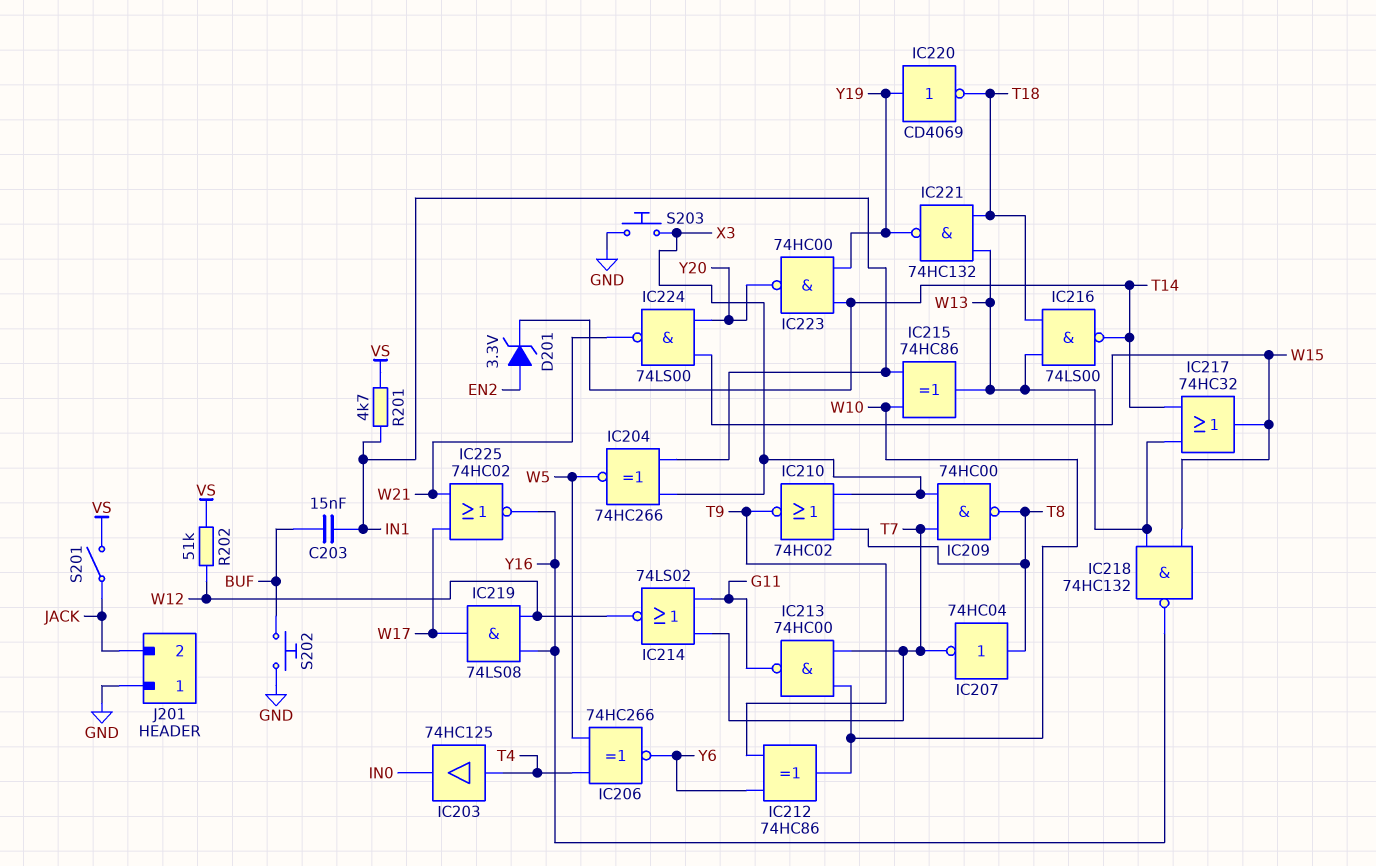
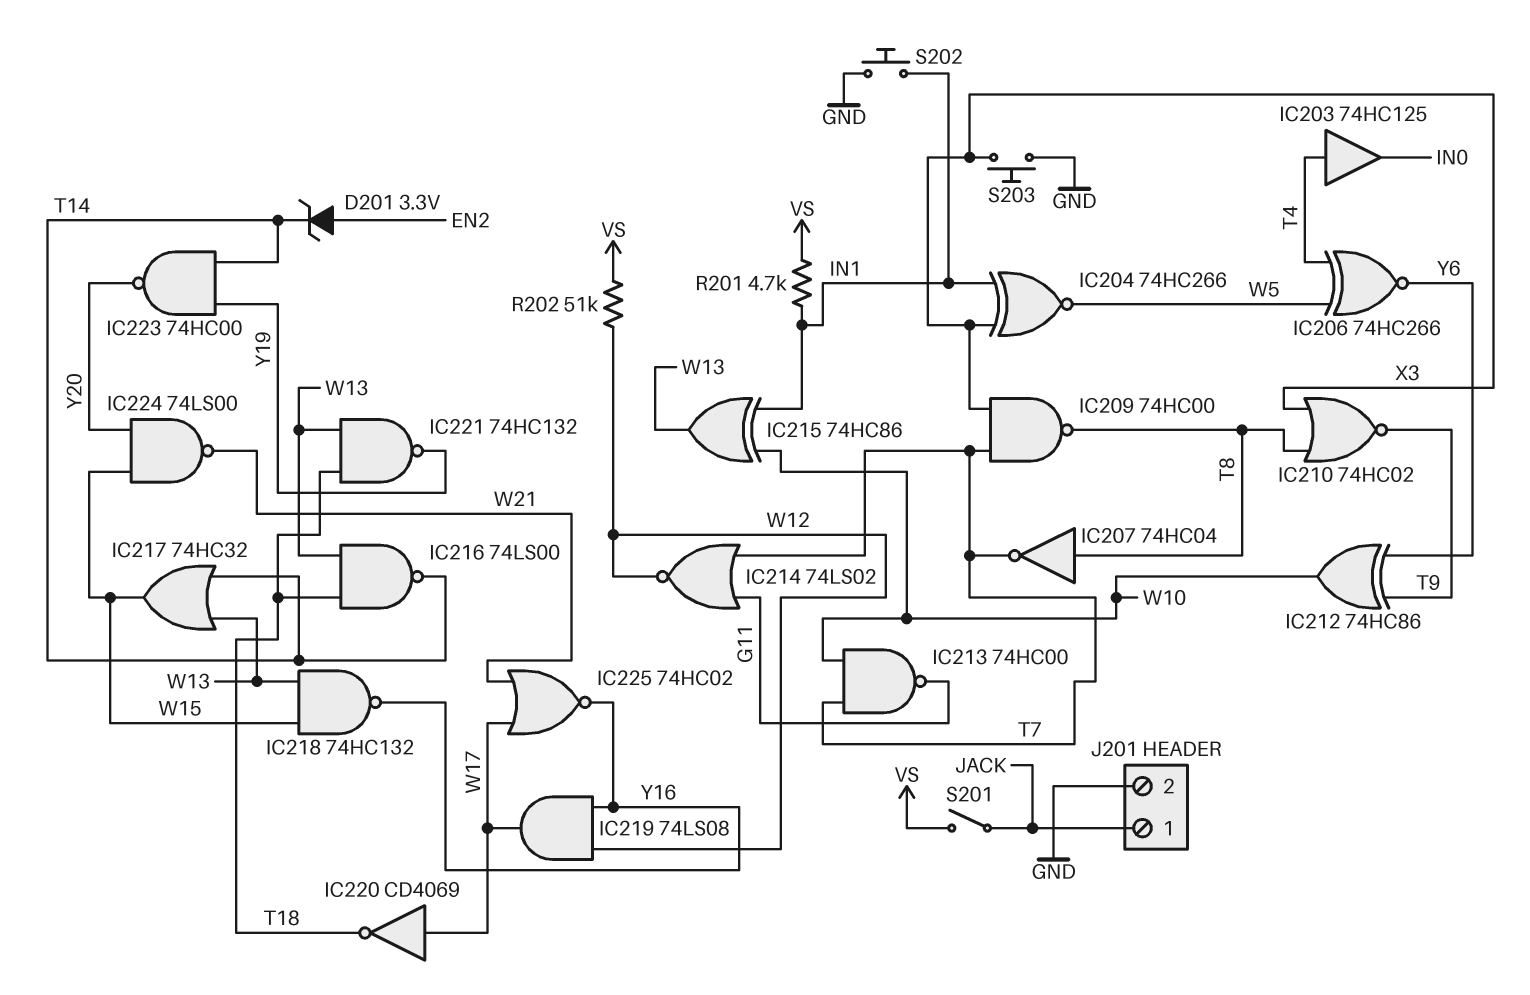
C203: 15nF (BUF, IN1) -> none
IC220: NOT CD4069 (in Y19, out T18) -> NOT CD4069 (in W17, out T18)
J201 pin 1: GND -> JACK
J201 pin 2: JACK -> GND
S202: button (BUF, GND) -> button (GND, IN1)

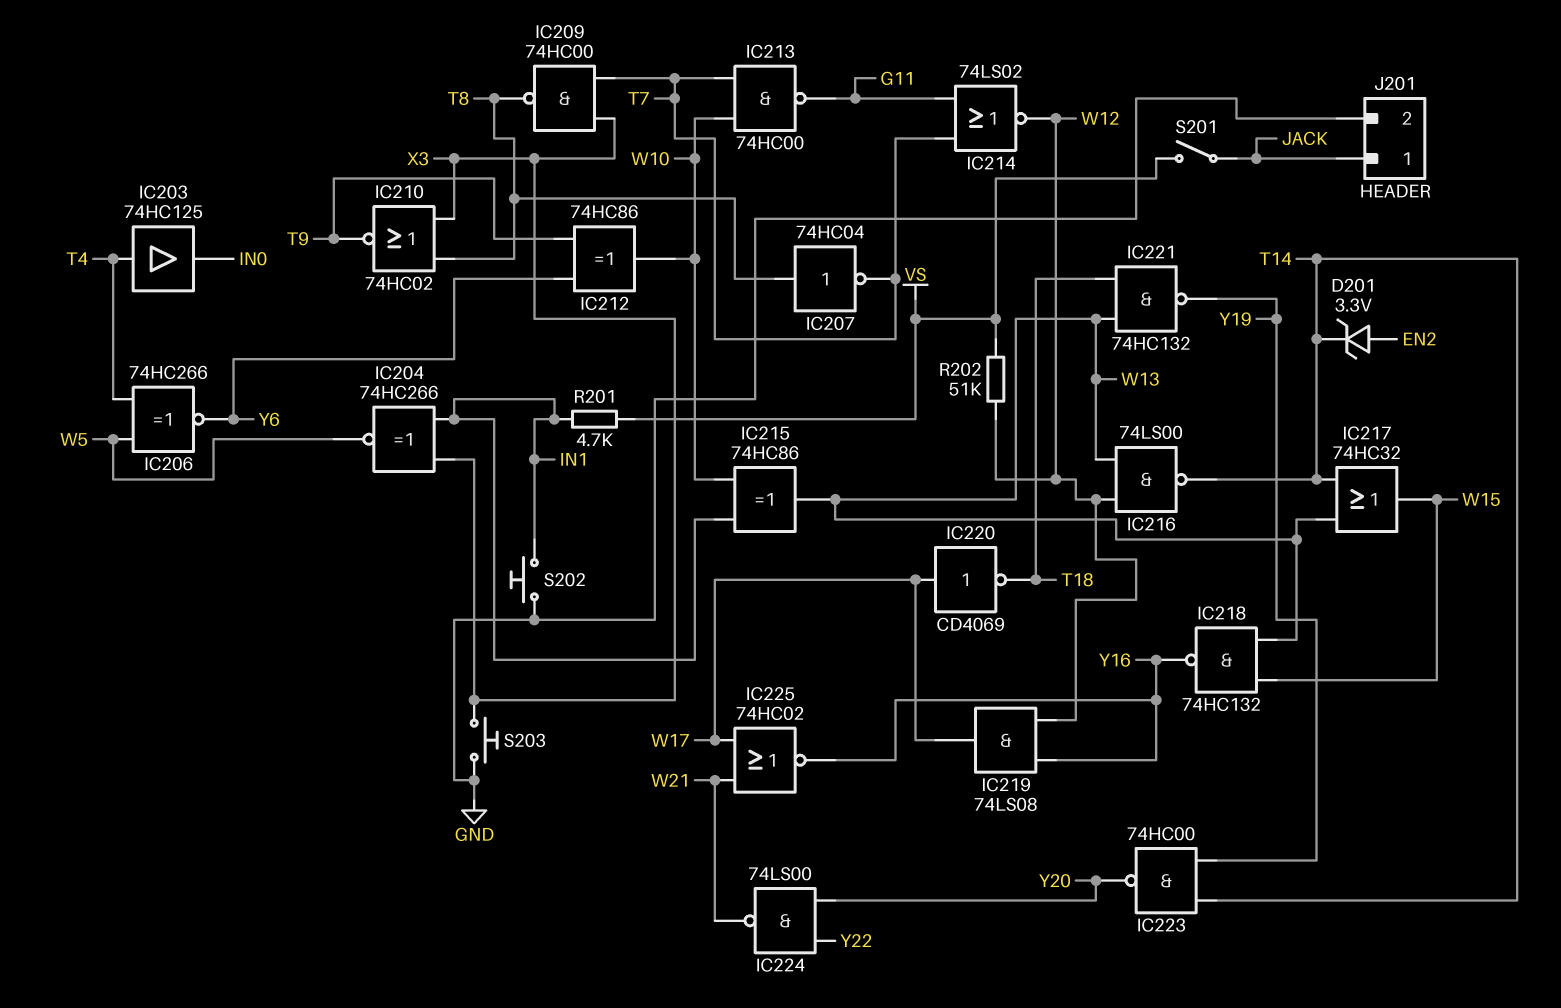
IC216: NAND 74LS00 (in T18, in W13, out T14) -> NAND 74LS00 (in W12, in W13, out T14)
IC224: NAND 74LS00 (in W15, in Y20, out W21) -> NAND 74LS00 (in Y20, in Y22, out W21)

